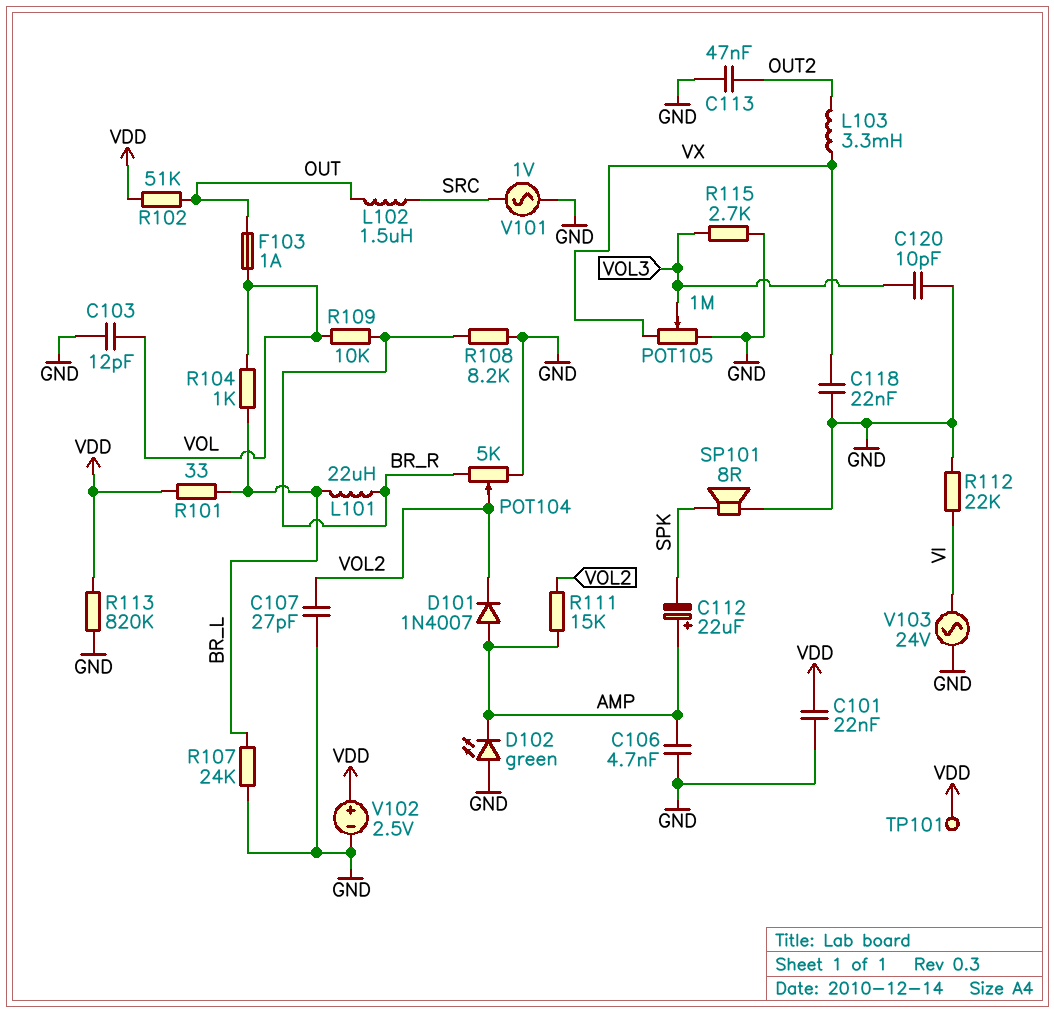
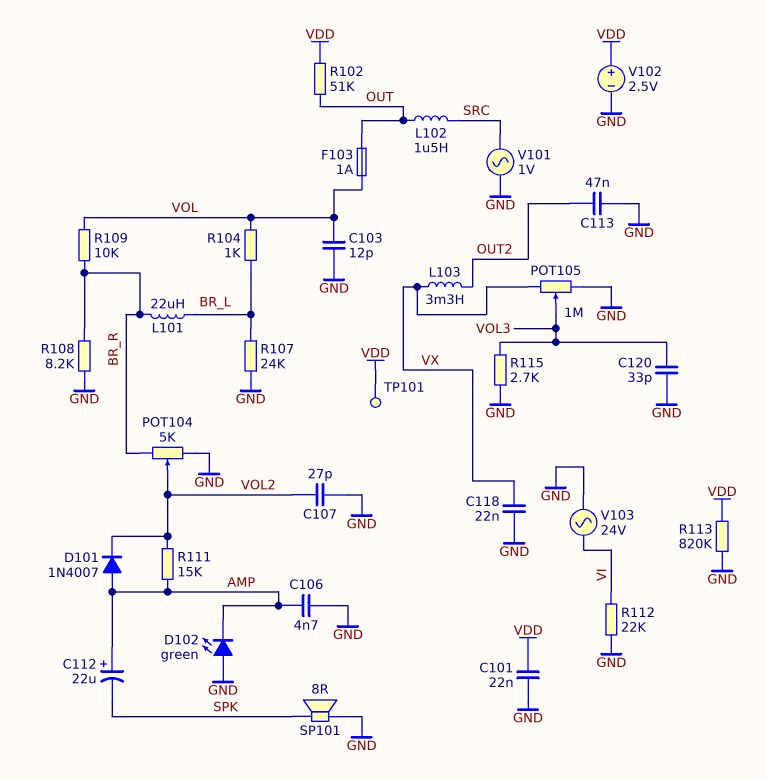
C120: 10pF (GND, VOL3) -> 33pF (GND, VOL3)
R101: 33 (BR_L, VDD) -> none

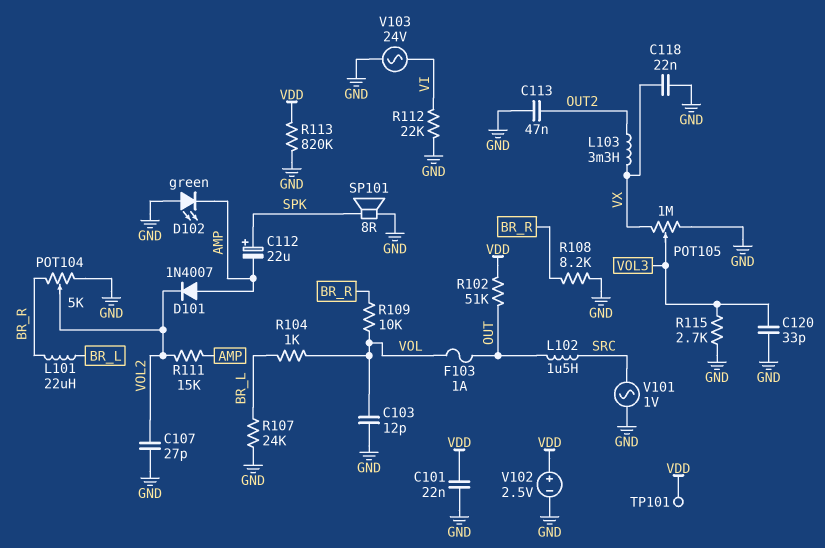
C106: 4.7nF (AMP, GND) -> none
C112: 22uF (plus AMP, minus SPK) -> 22uF (plus SPK, minus AMP)

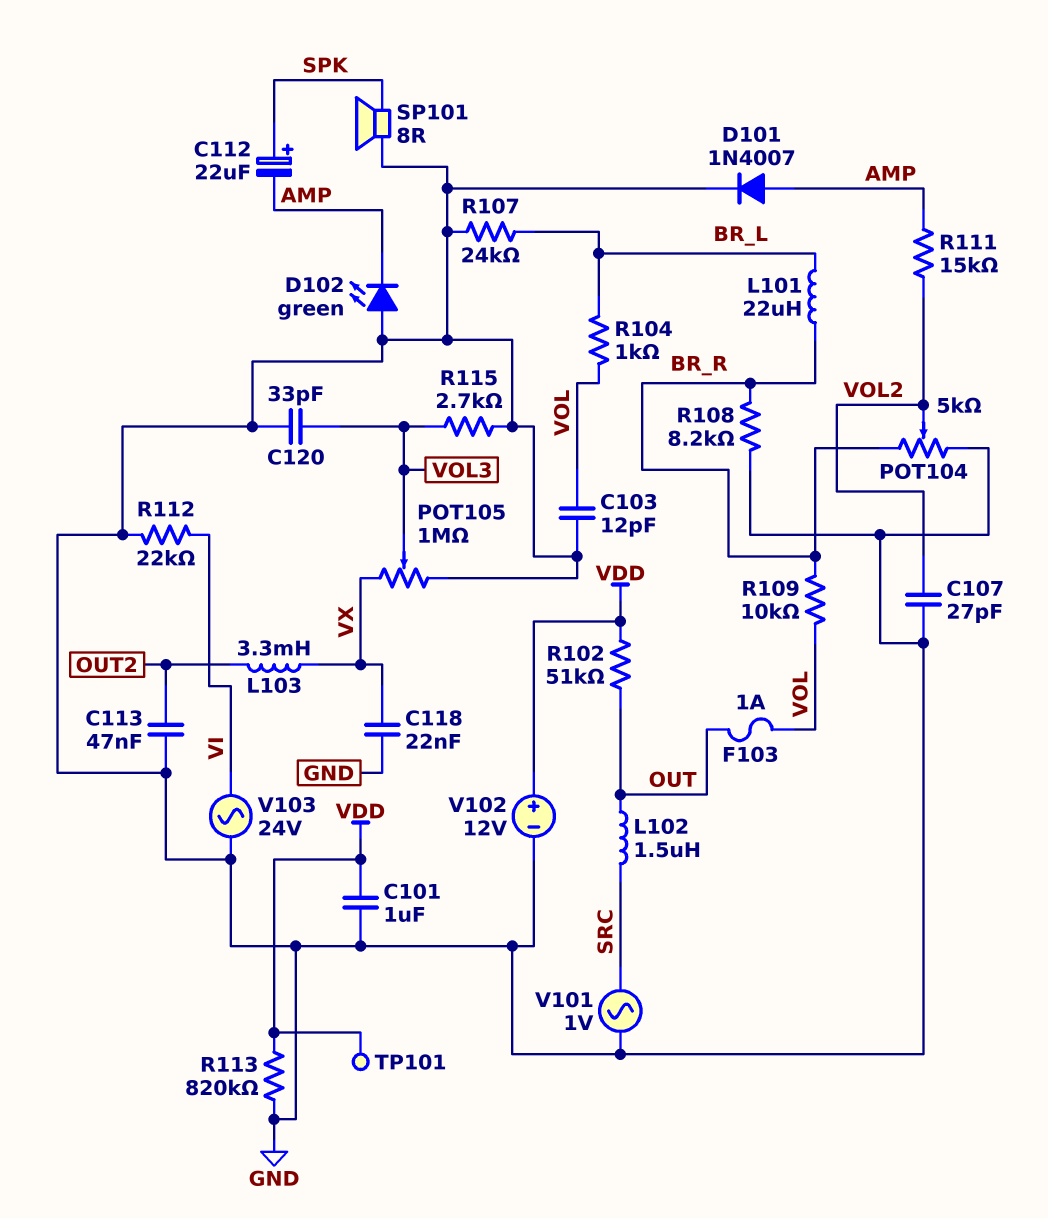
C101: 22nF (GND, VDD) -> 1uF (GND, VDD)
D101: diode 1N4007 (A AMP, K VOL2) -> diode 1N4007 (A AMP, K GND)
V102: 2.5V (plus VDD, minus GND) -> 12V (plus VDD, minus GND)

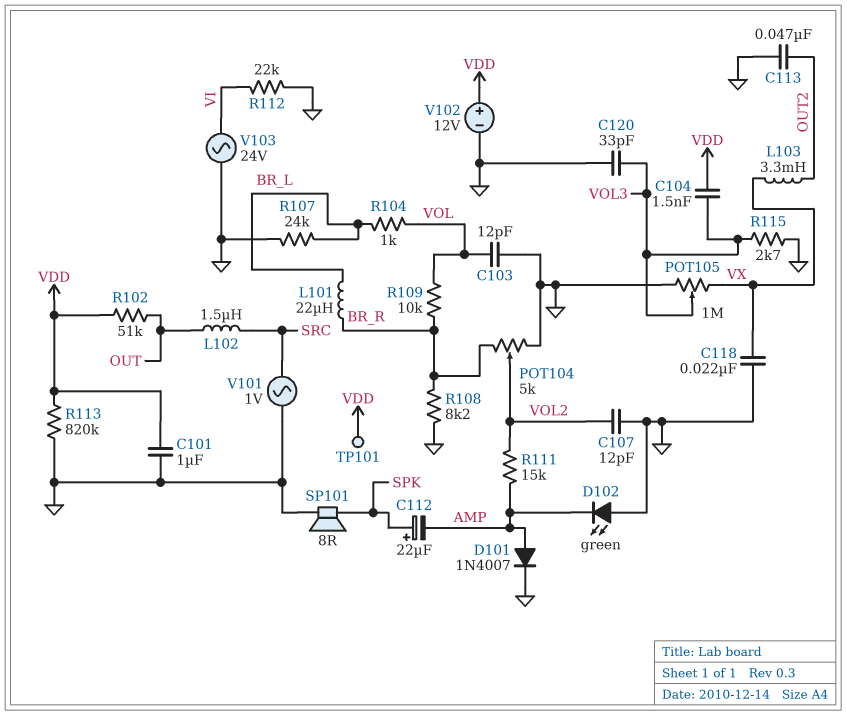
C104: none -> 1.5nF (VDD, VOL3)
C107: 27pF (GND, VOL2) -> 12pF (GND, VOL2)
F103: 1A (OUT, VOL) -> none

